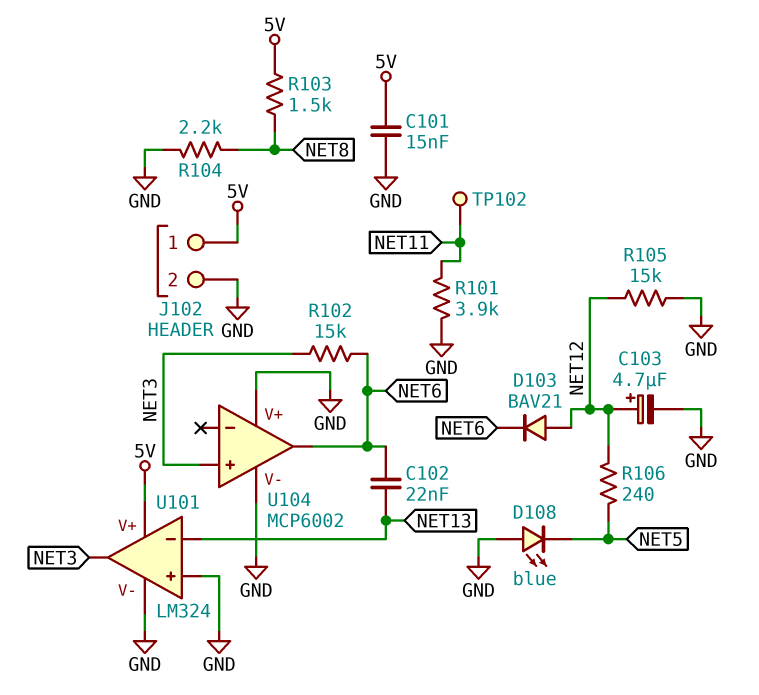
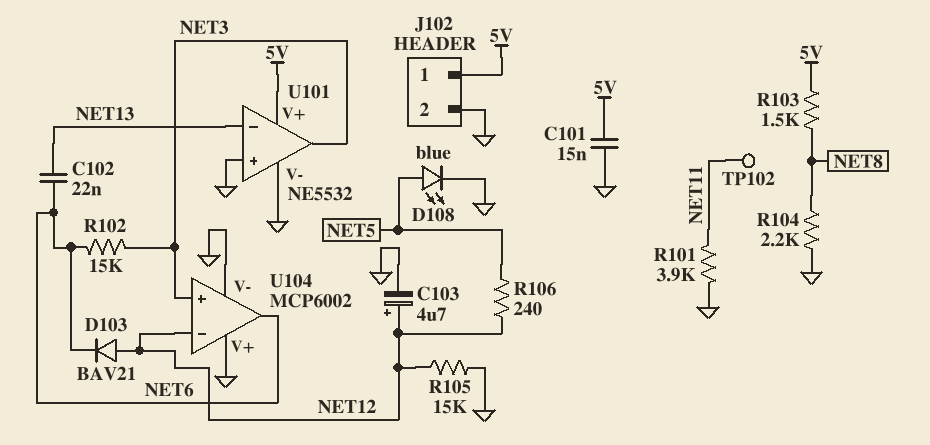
D108: LED blue (A GND, K NET5) -> LED blue (A NET5, K GND)
U101: LM324 -> NE5532
U104 pin in-: none -> NET12

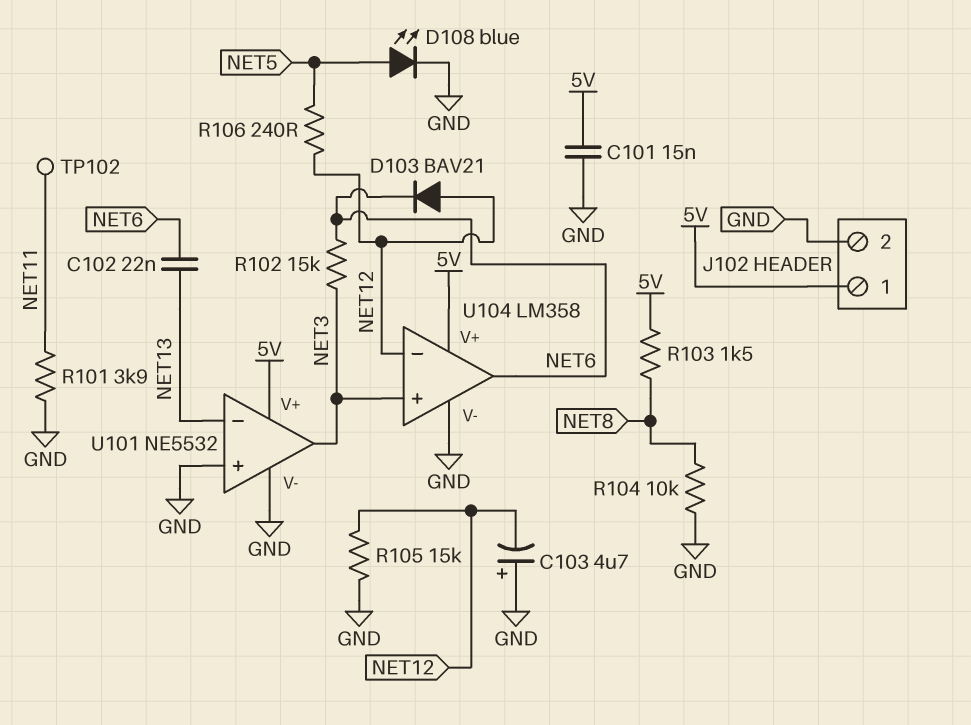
C103: 4.7uF (plus NET12, minus GND) -> 4.7uF (plus GND, minus NET12)
R104: 2.2k (GND, NET8) -> 10k (GND, NET8)
U104: MCP6002 -> LM358
U104 pin V+: GND -> 5V

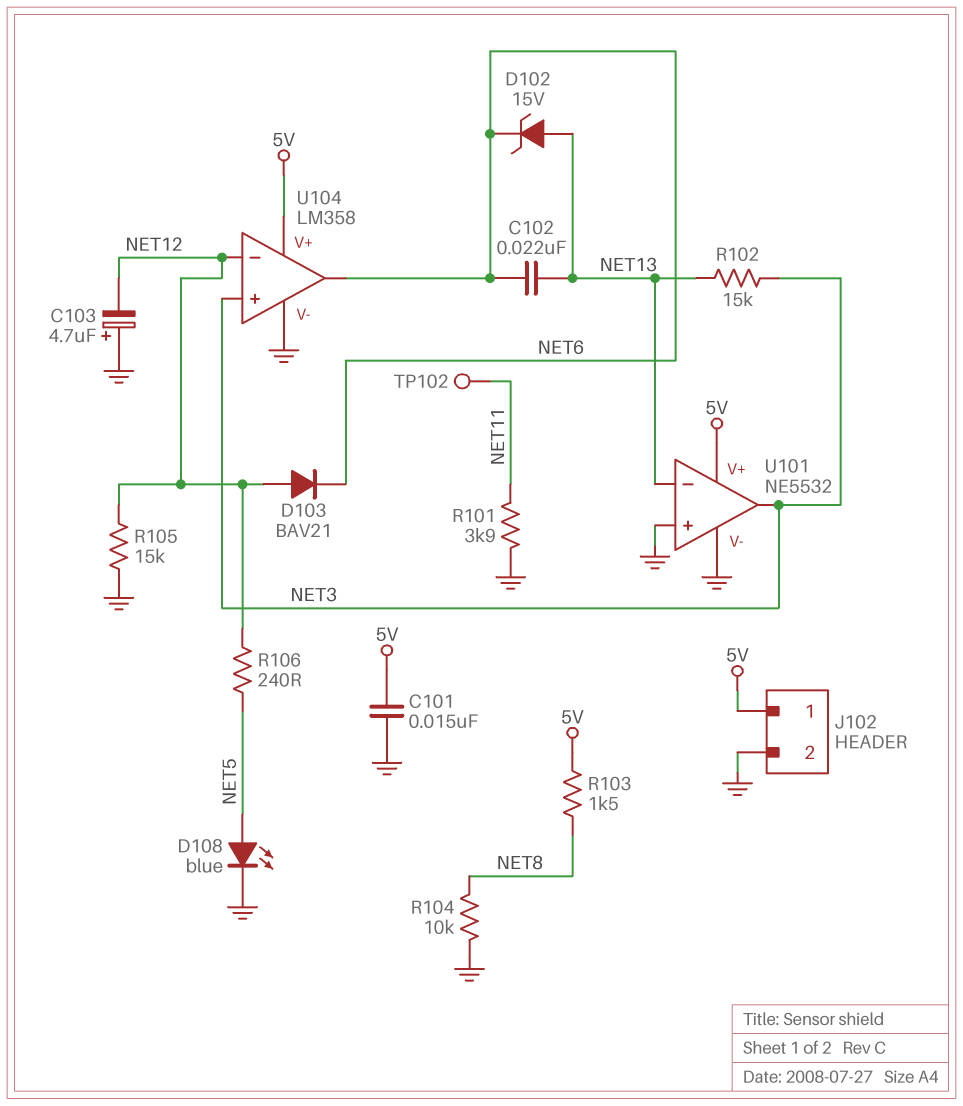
D102: none -> zener 15V (A NET13, K NET6)
R102: 15k (NET3, NET6) -> 15k (NET3, NET13)

